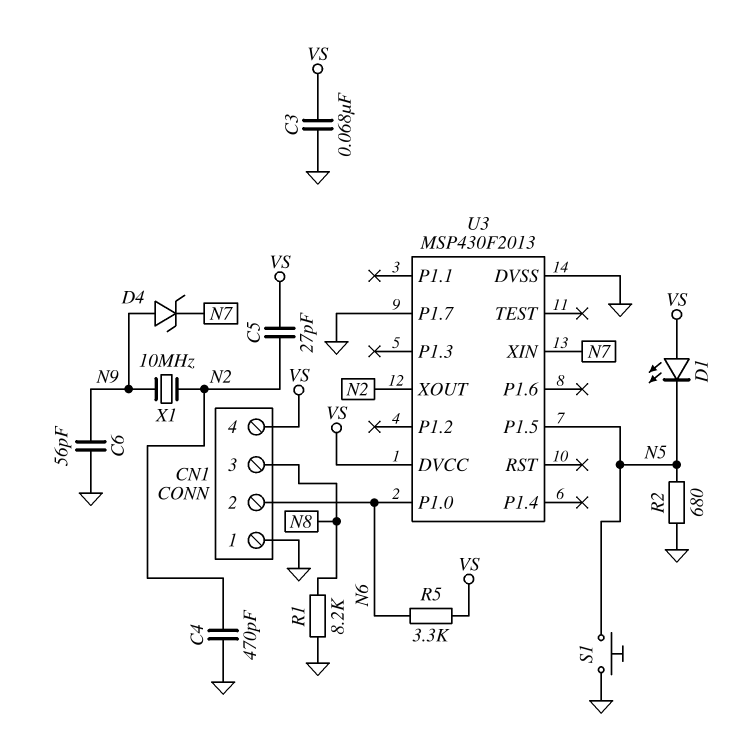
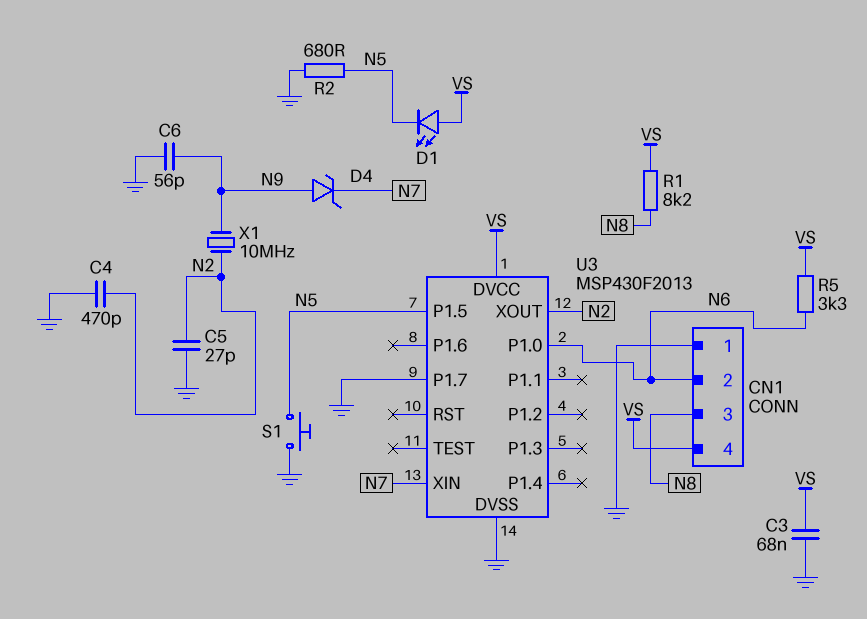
C5: 27pF (N2, VS) -> 27pF (GND, N2)
R1: 8.2k (GND, N8) -> 8.2k (N8, VS)

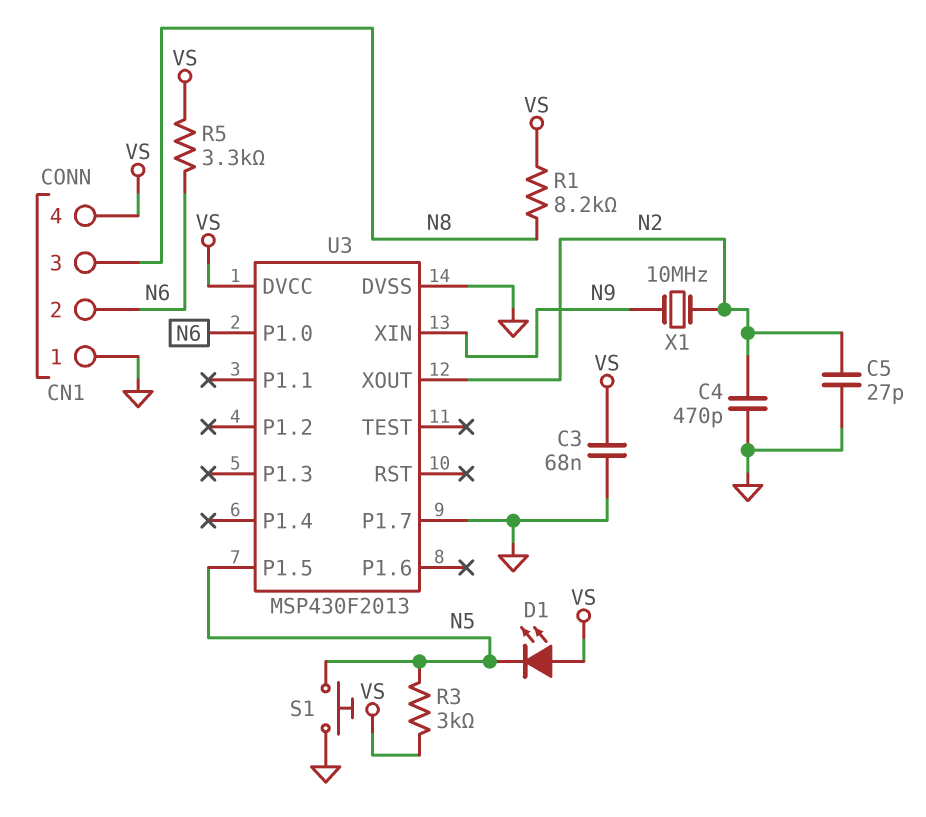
C6: 56pF (GND, N9) -> none
D4: zener (A N9, K N7) -> none
R2: 680 (GND, N5) -> none
R3: none -> 3k (N5, VS)
U3 pin XIN: N7 -> N9

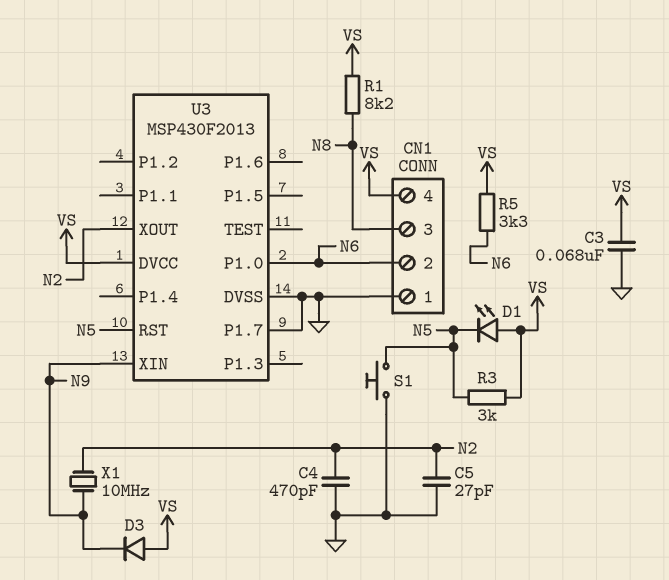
D3: none -> diode (A VS, K N9)
U3 pin P1.5: N5 -> none
U3 pin RST: none -> N5

